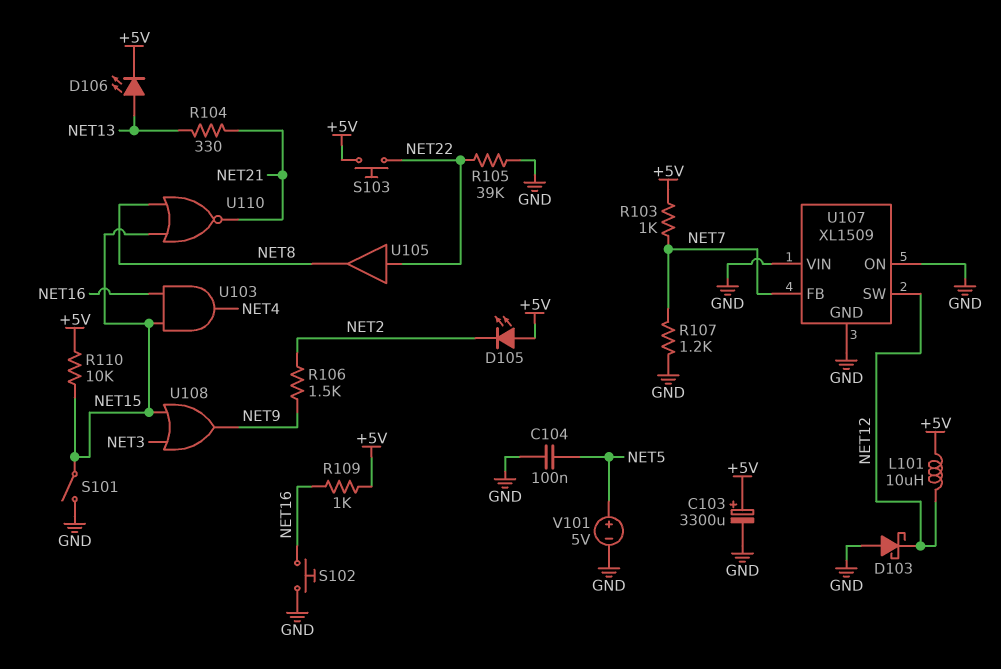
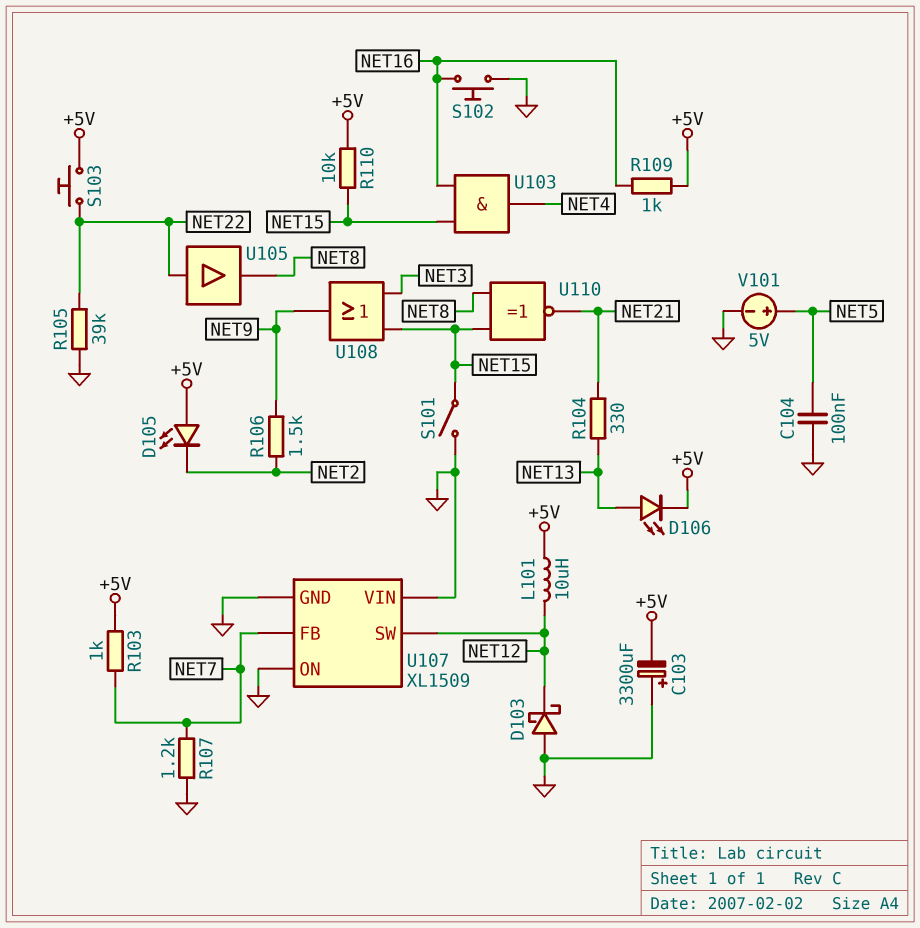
C103: 3300uF (plus +5V, minus GND) -> 3300uF (plus GND, minus +5V)
U110: NOR (in NET8, in NET15, out NET21) -> XNOR (in NET8, in NET15, out NET21)

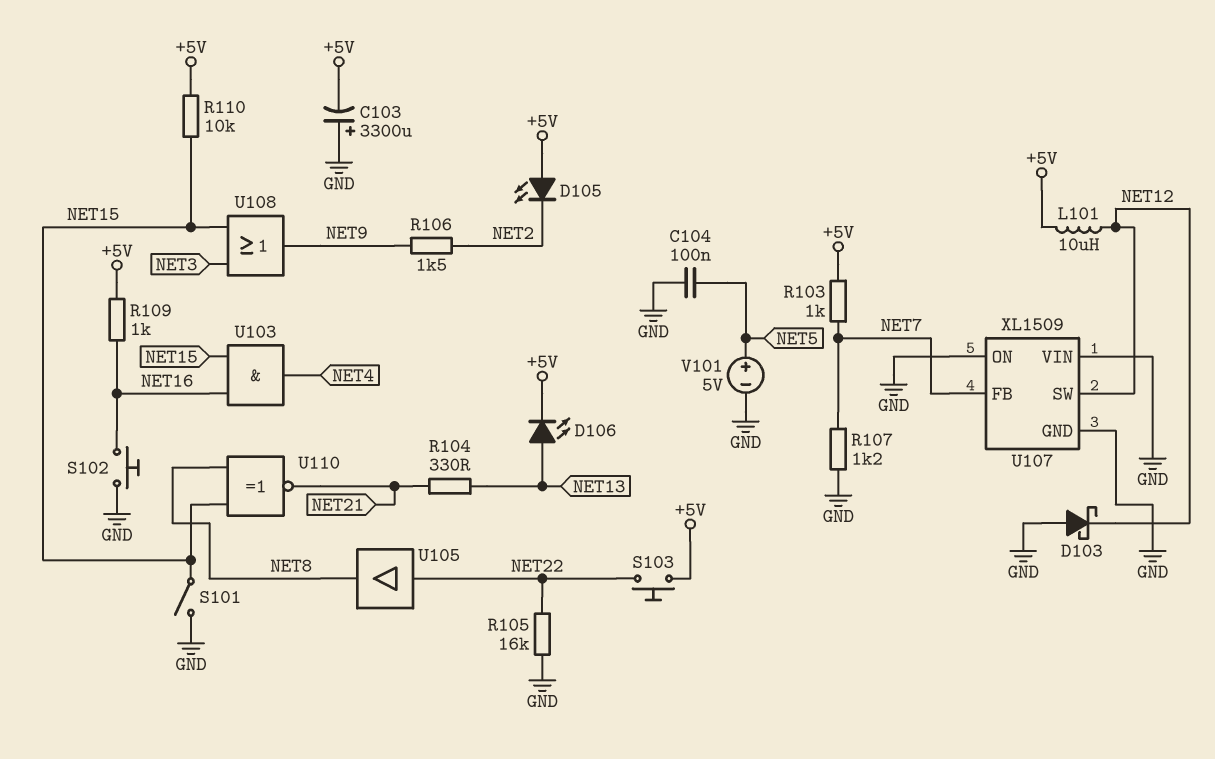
R105: 39k (GND, NET22) -> 16k (GND, NET22)

